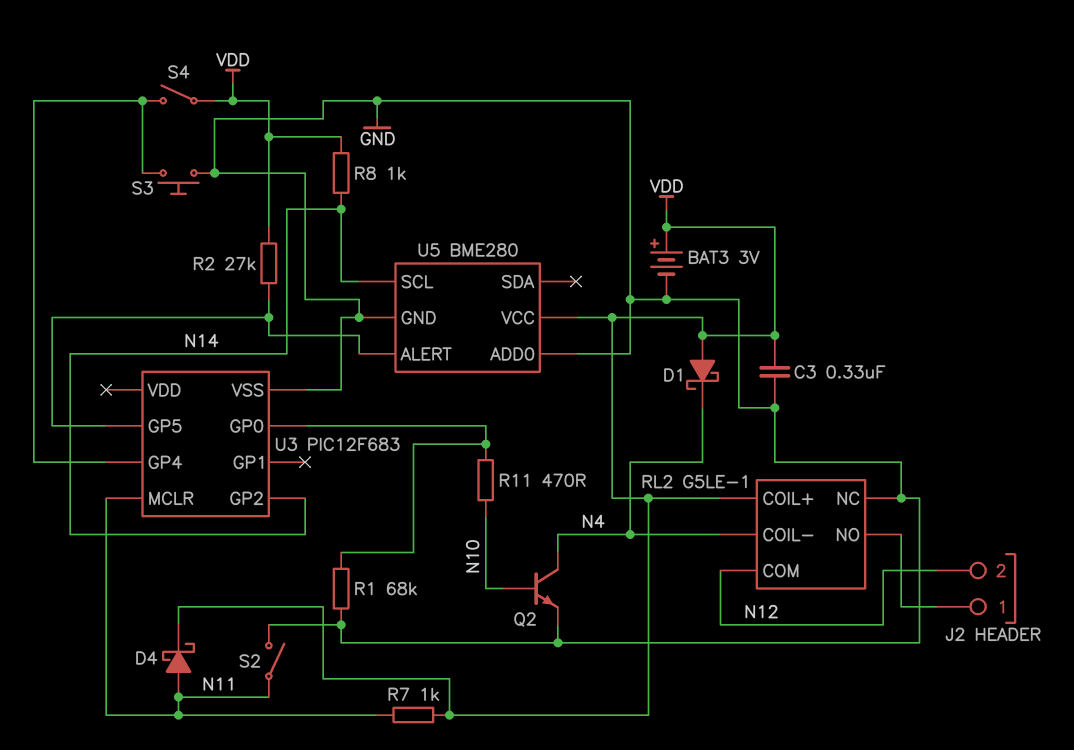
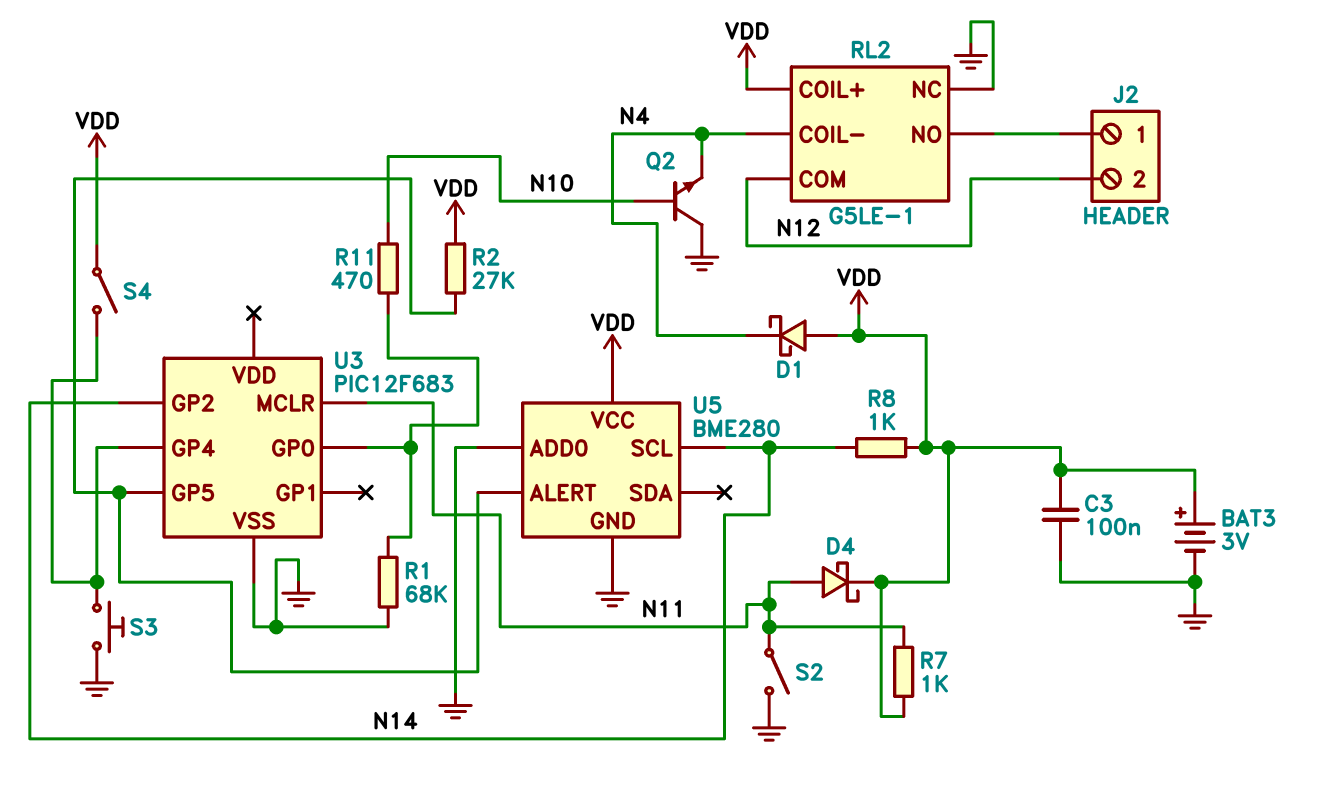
C3: 330nF (GND, VDD) -> 100nF (GND, VDD)
Q2: NPN (B N10, C N4, E GND) -> NPN (B N10, C GND, E N4)

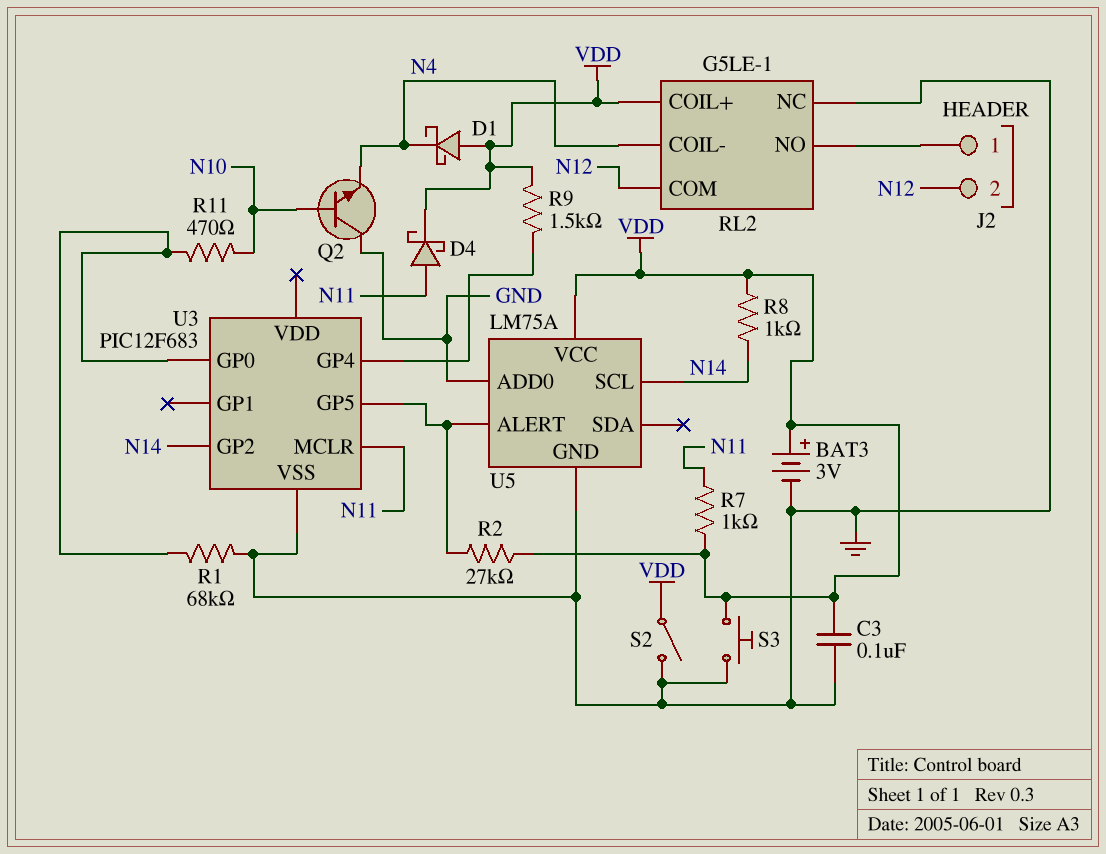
R9: none -> 1.5k (U3/GP4, VDD)
S2: switch (GND, N11) -> switch (GND, VDD)
S3: button (GND, U3/GP4) -> button (GND, VDD)
S4: switch (U3/GP4, VDD) -> none
U5: BME280 -> LM75A

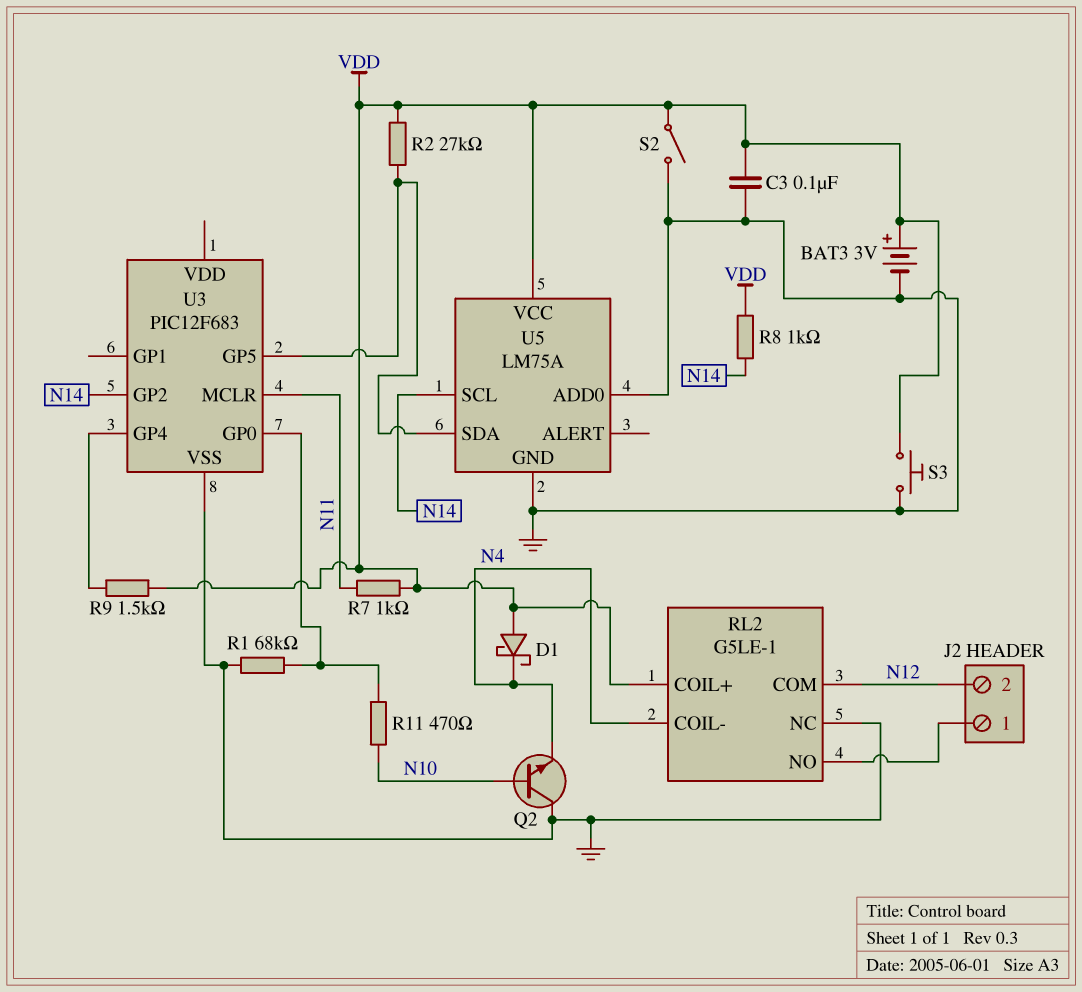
D4: schottky (A N11, K VDD) -> none
U5 pin ALERT: U3/GP5 -> none
U5 pin SDA: none -> U3/GP5

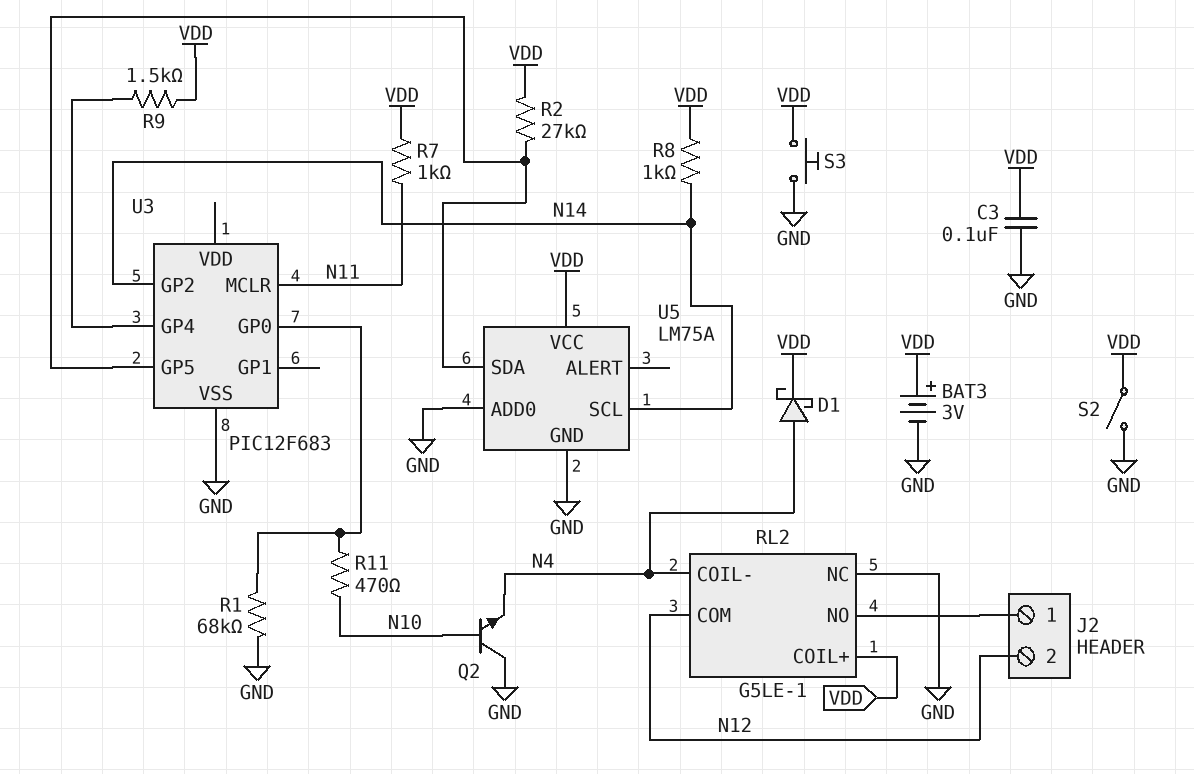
D1: schottky (A VDD, K N4) -> schottky (A N4, K VDD)

